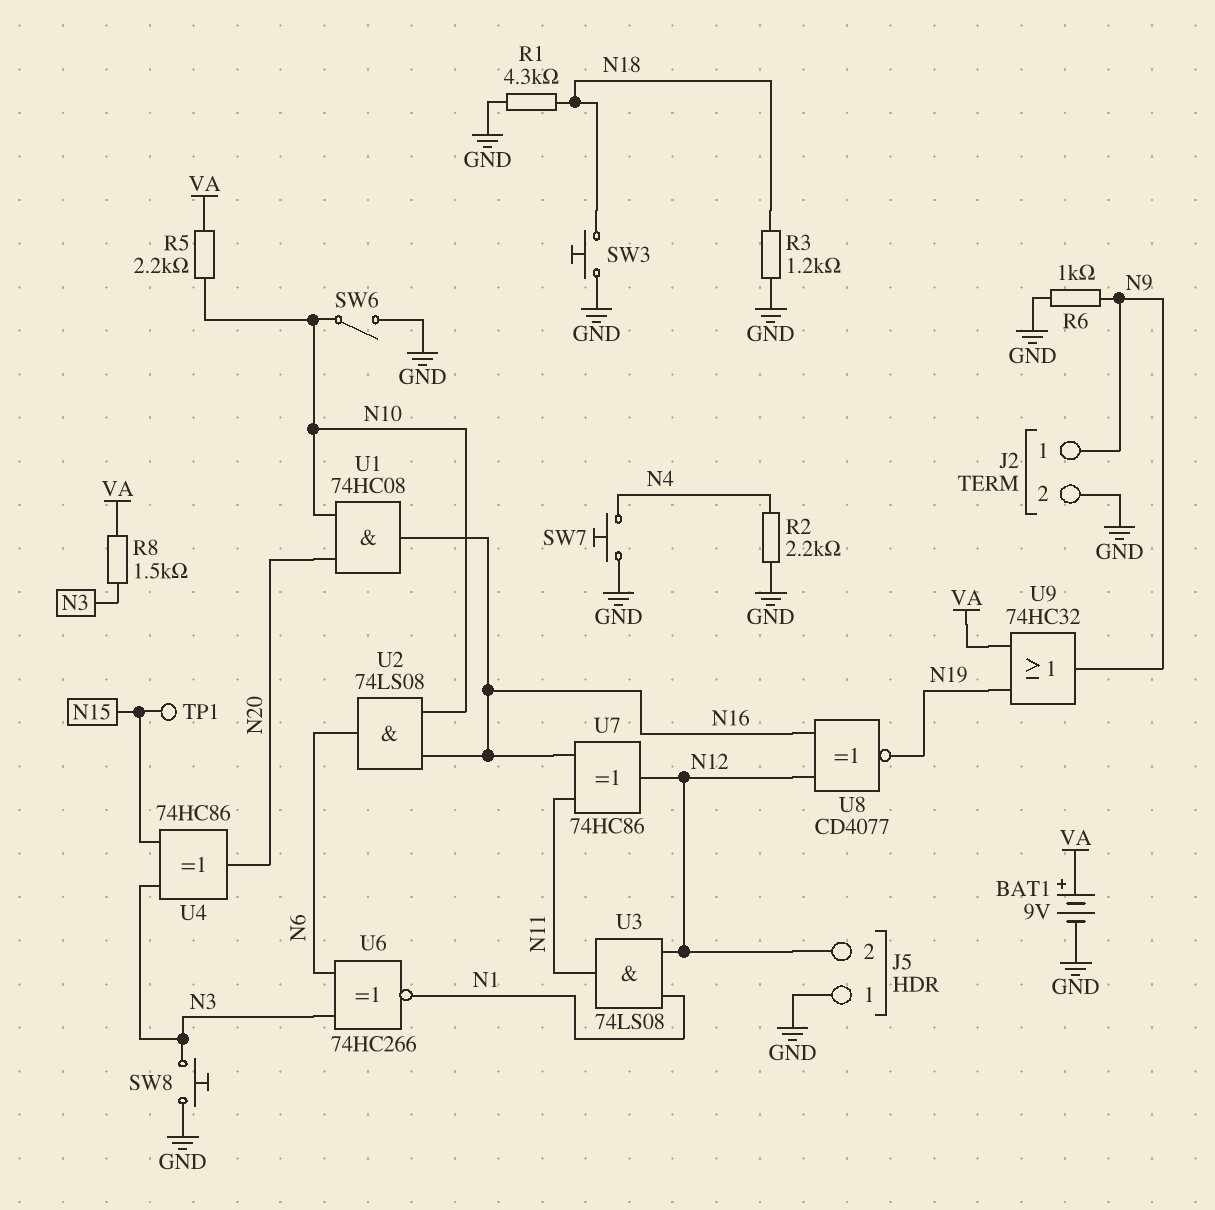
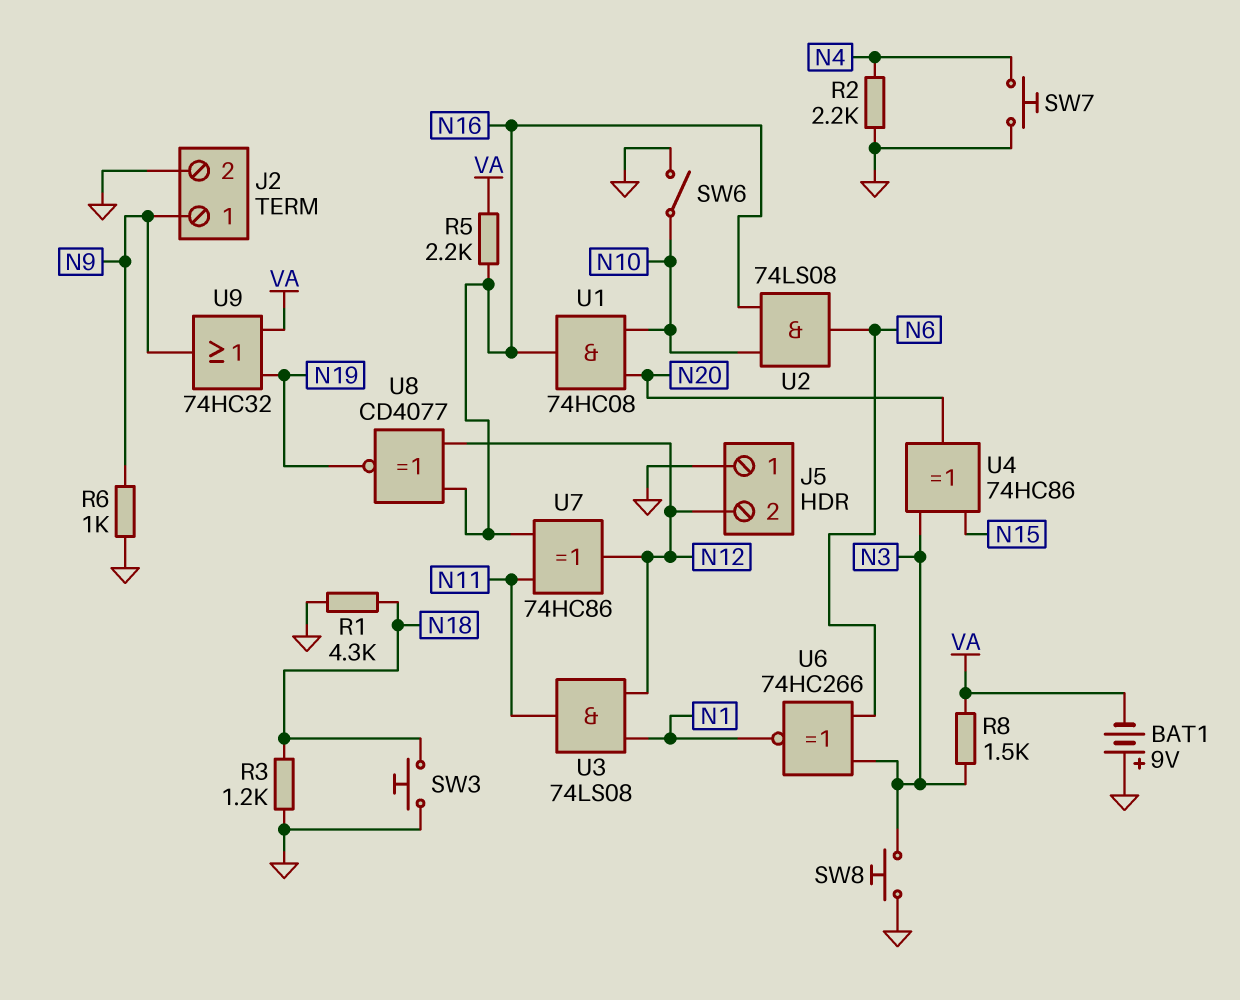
BAT1: 9V (plus VA, minus GND) -> 9V (plus GND, minus VA)
R5: 2.2k (N10, VA) -> 2.2k (N16, VA)
TP1: test point (N15) -> none

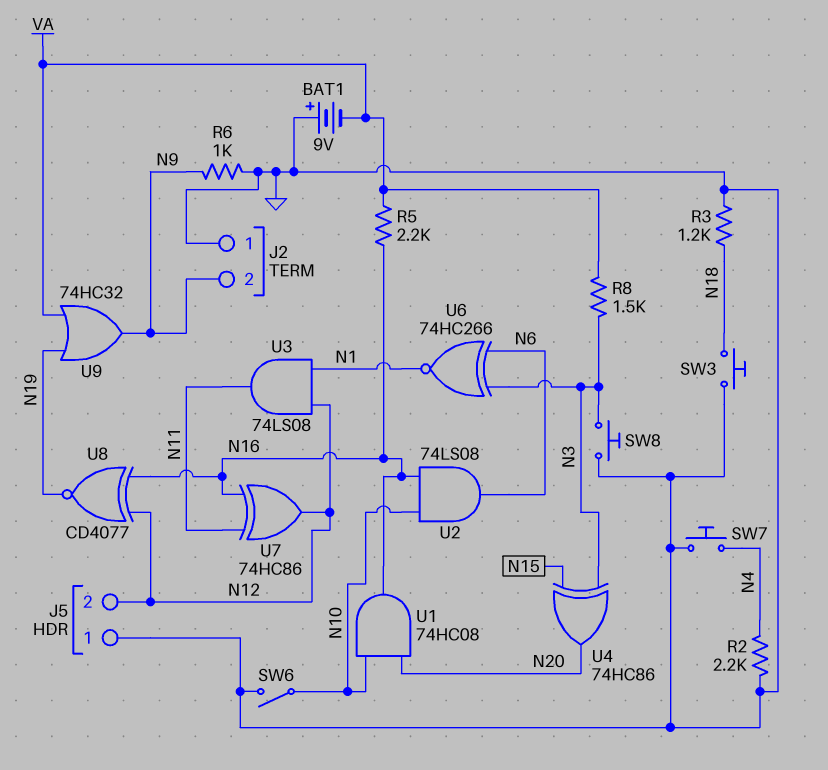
J2 pin 1: N9 -> GND
J2 pin 2: GND -> N9
R1: 4.3k (GND, N18) -> none

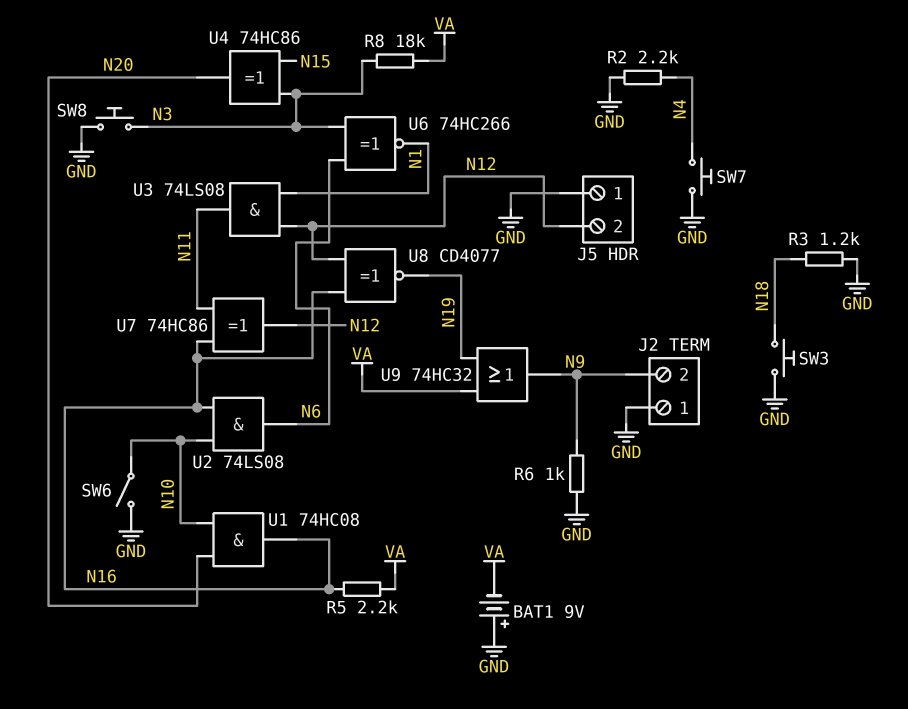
R8: 1.5k (N3, VA) -> 18k (N3, VA)

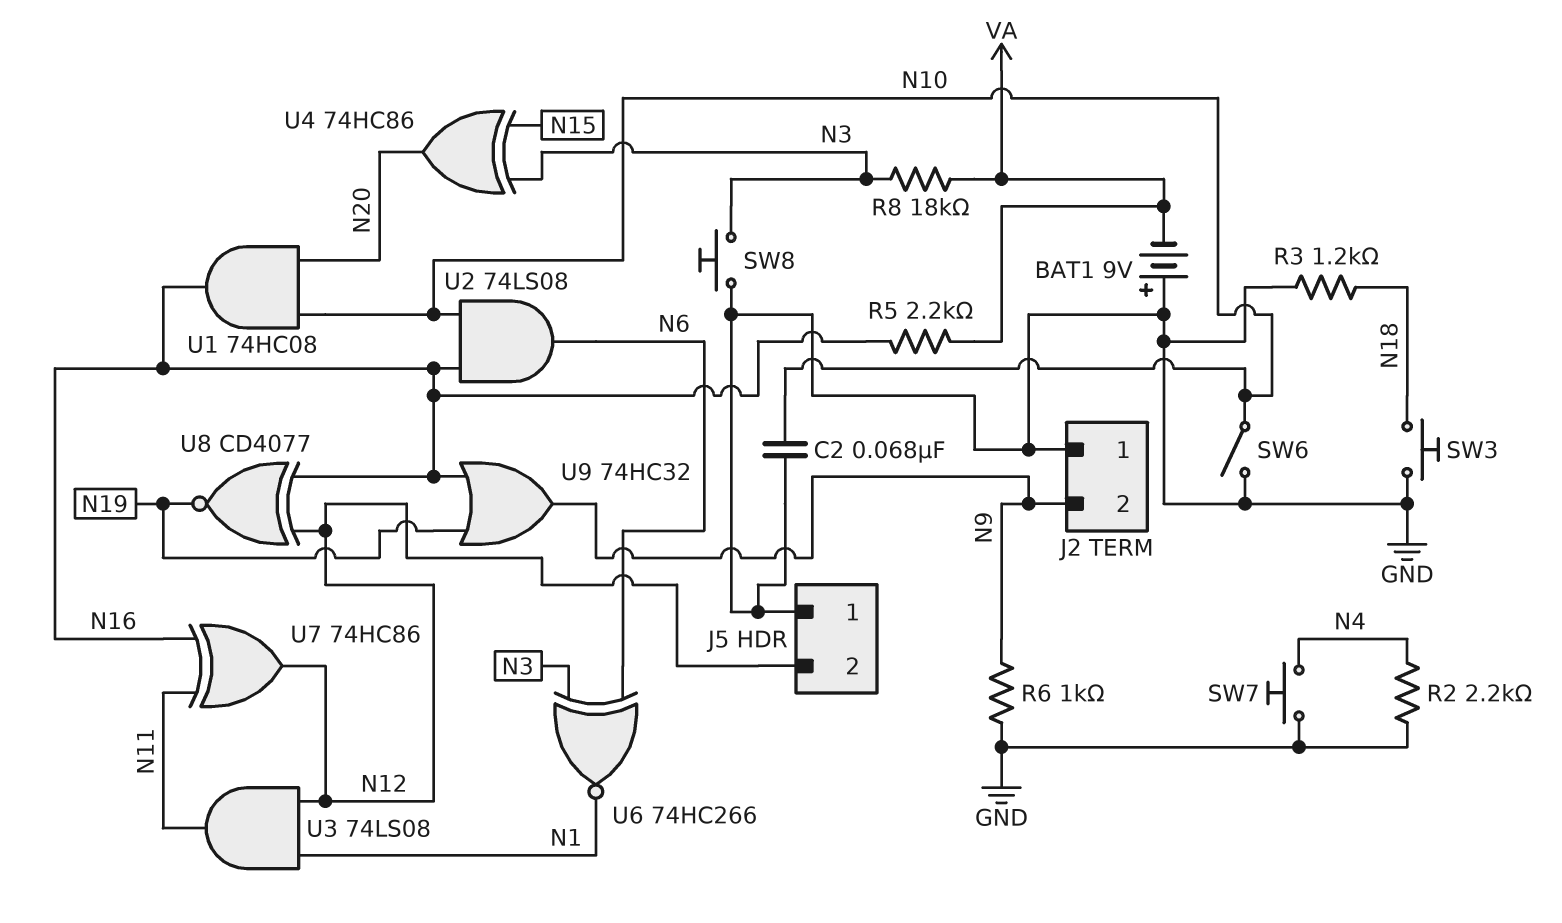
C2: none -> 68nF (GND, N10)
U9: OR 74HC32 (in N19, in VA, out N9) -> OR 74HC32 (in N16, in N19, out N9)

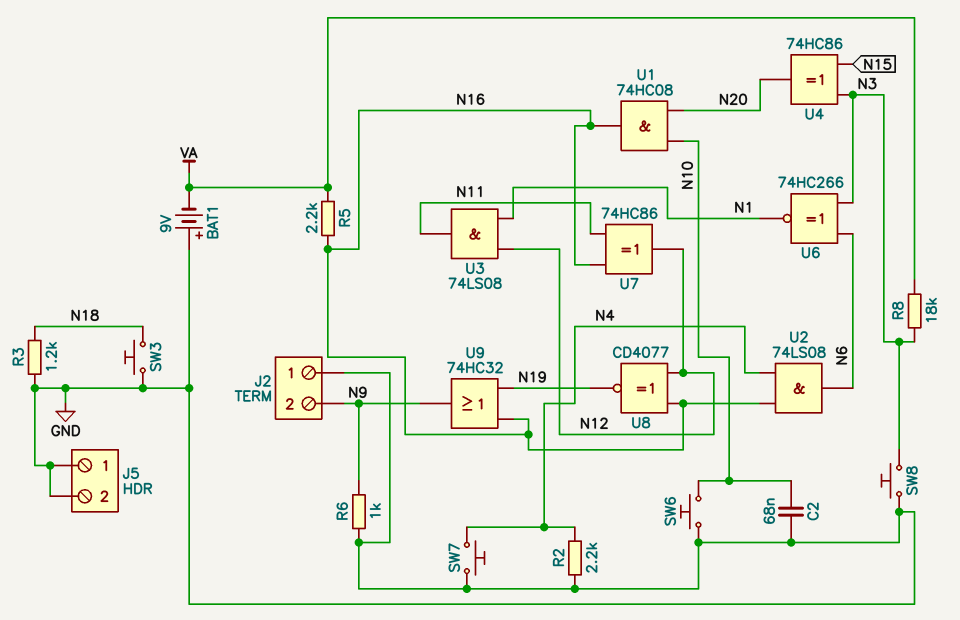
J5 pin 2: N12 -> GND
SW6: switch (GND, N10) -> button (GND, N10)
U2: AND 74LS08 (in N10, in N16, out N6) -> AND 74LS08 (in N4, in N16, out N6)

